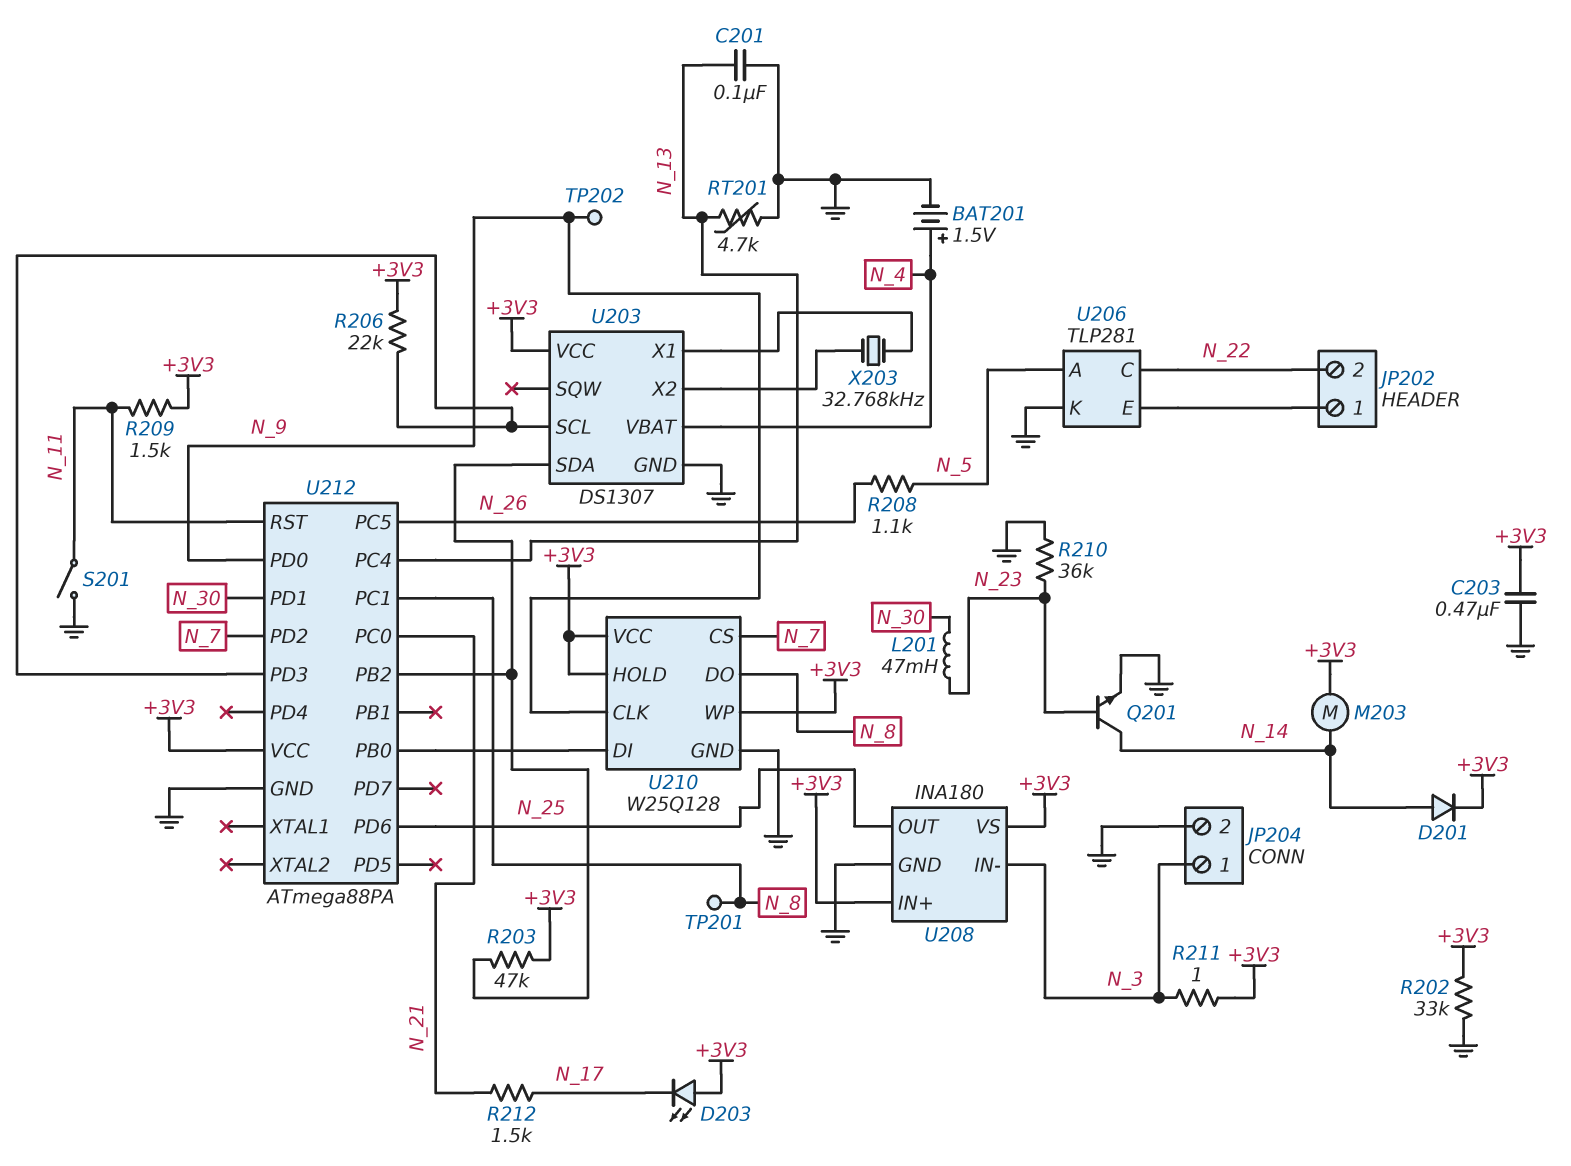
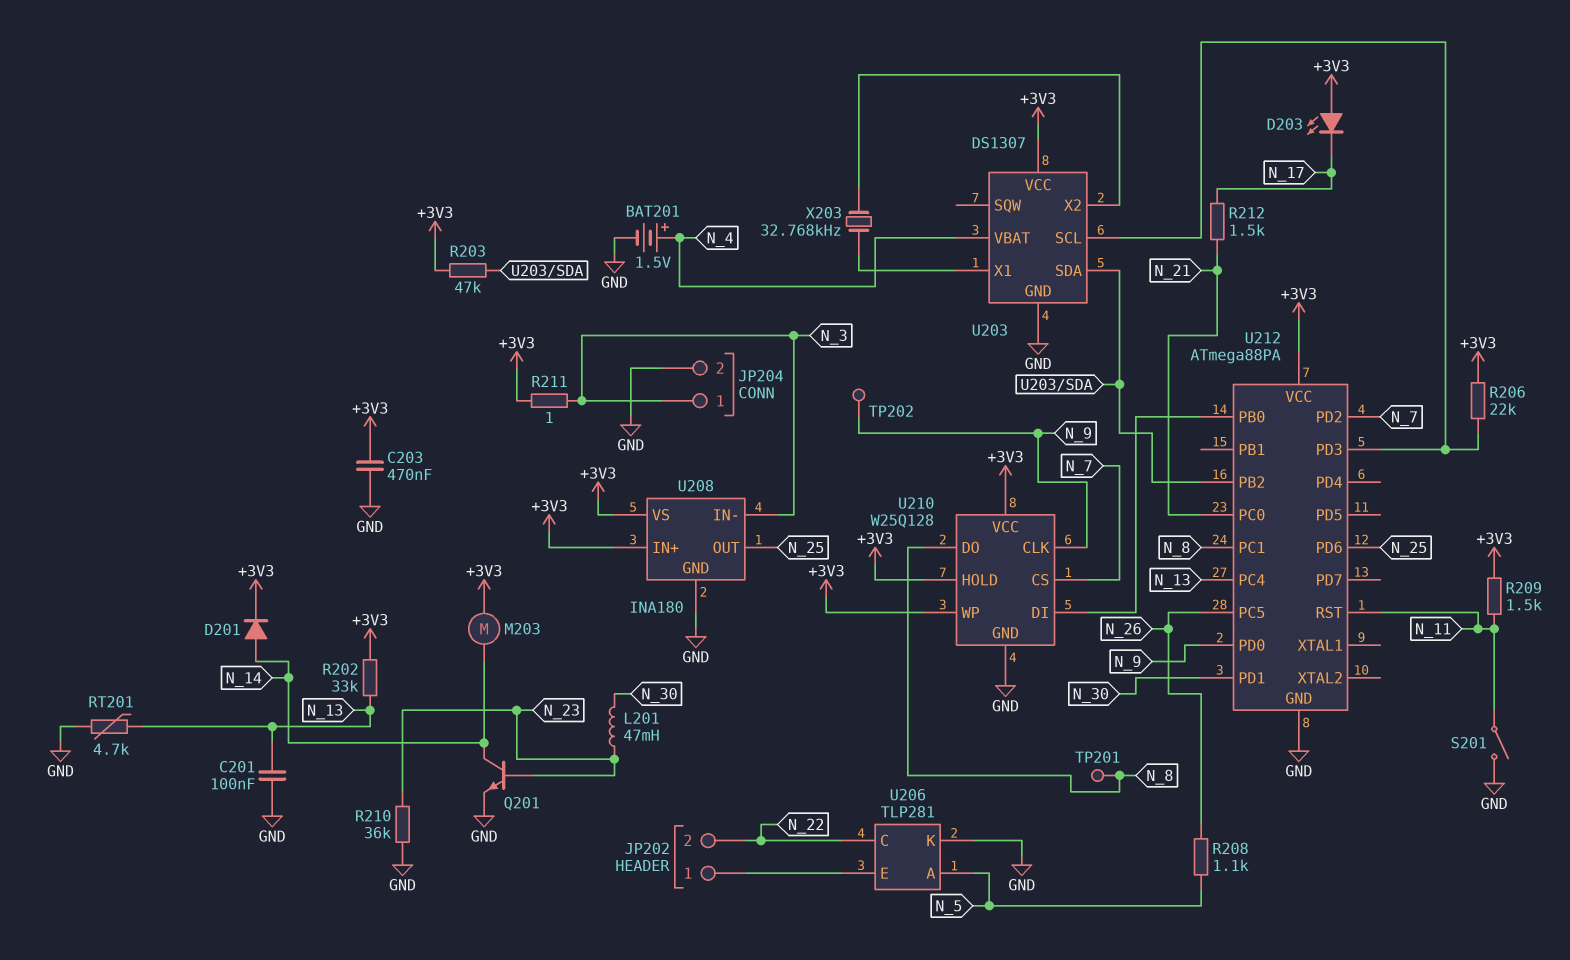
R202: 33k (+3V3, GND) -> 33k (+3V3, N_13)

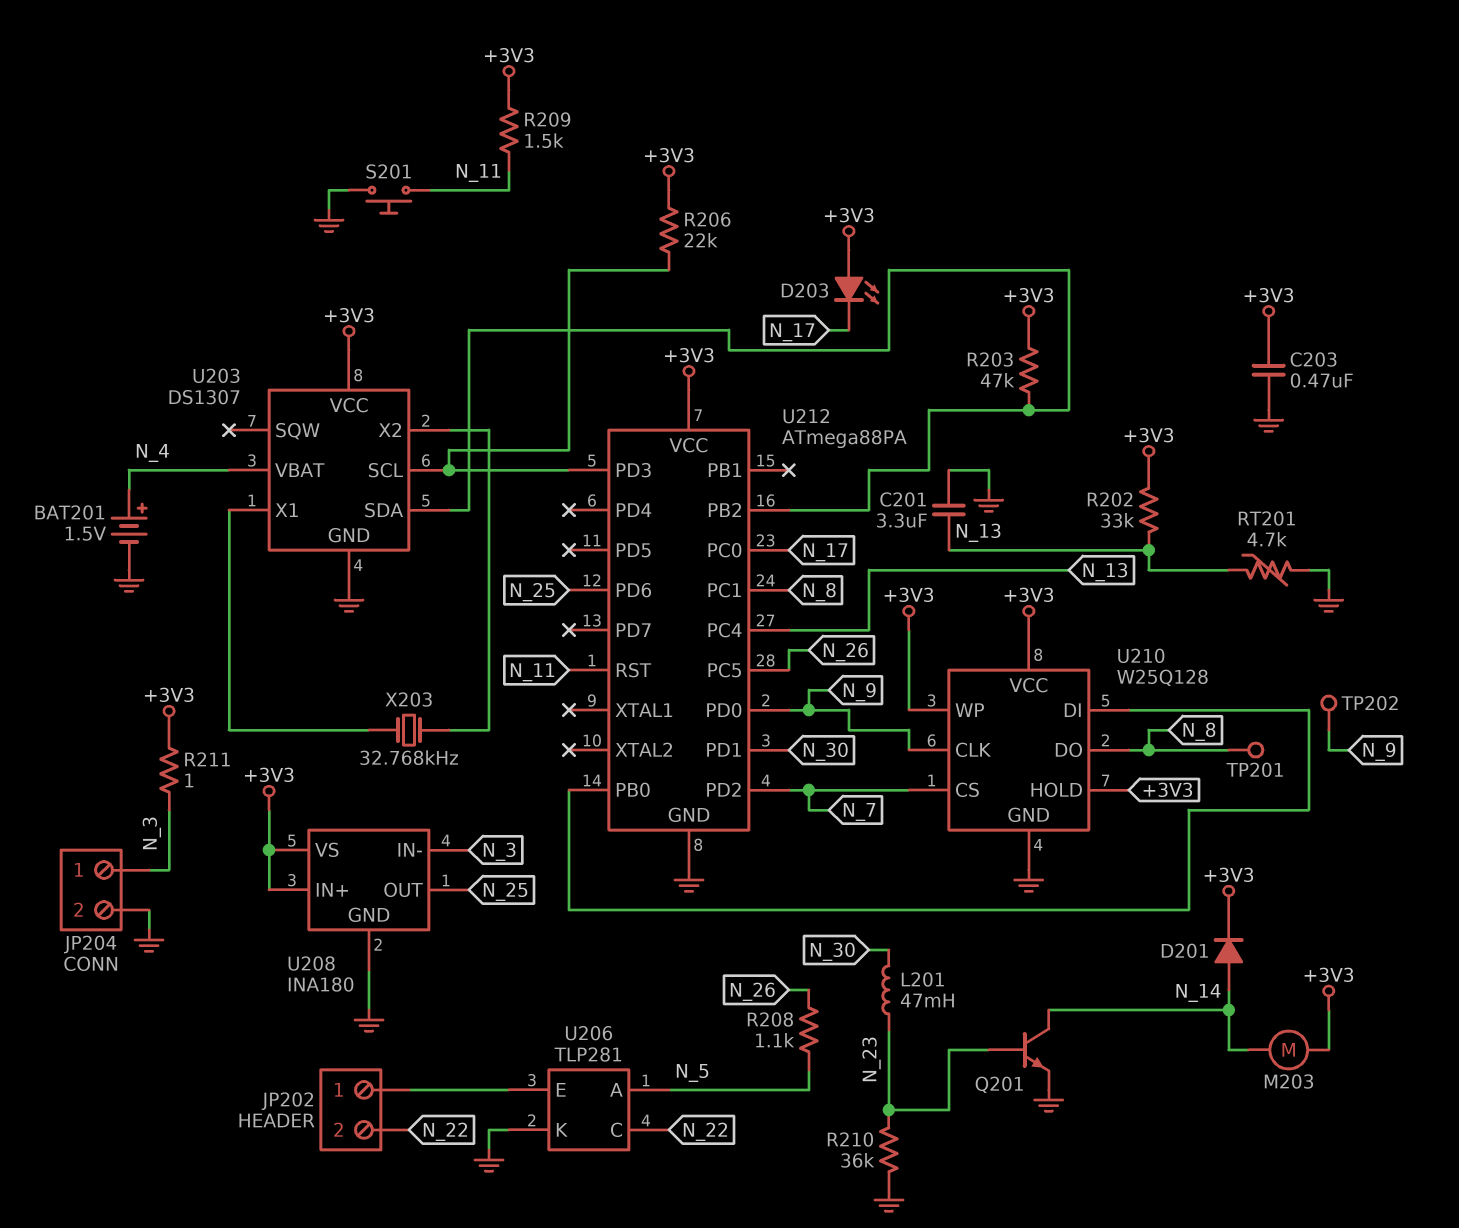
C201: 100nF (GND, N_13) -> 3.3uF (GND, N_13)
R212: 1.5k (N_17, N_21) -> none
S201: switch (GND, N_11) -> button (GND, N_11)
U212 pin PC0: N_21 -> N_17

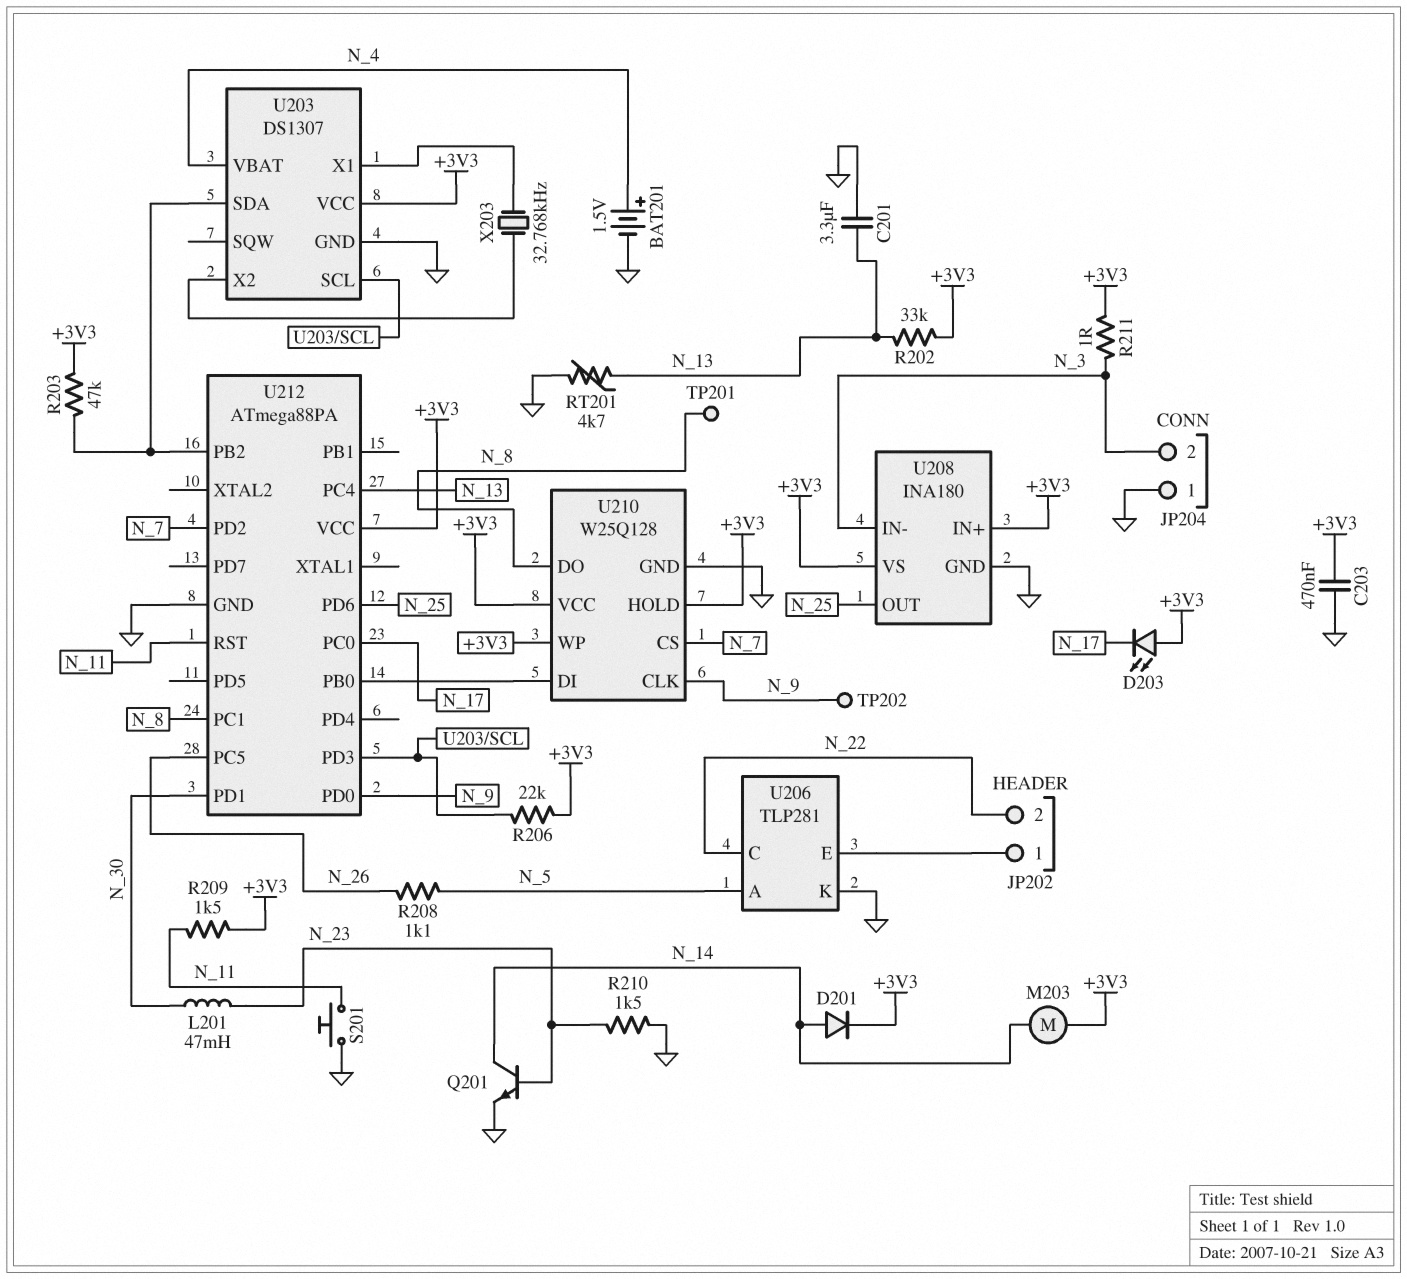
JP204 pin 1: N_3 -> GND
JP204 pin 2: GND -> N_3
R210: 36k (GND, N_23) -> 1.5k (GND, N_23)

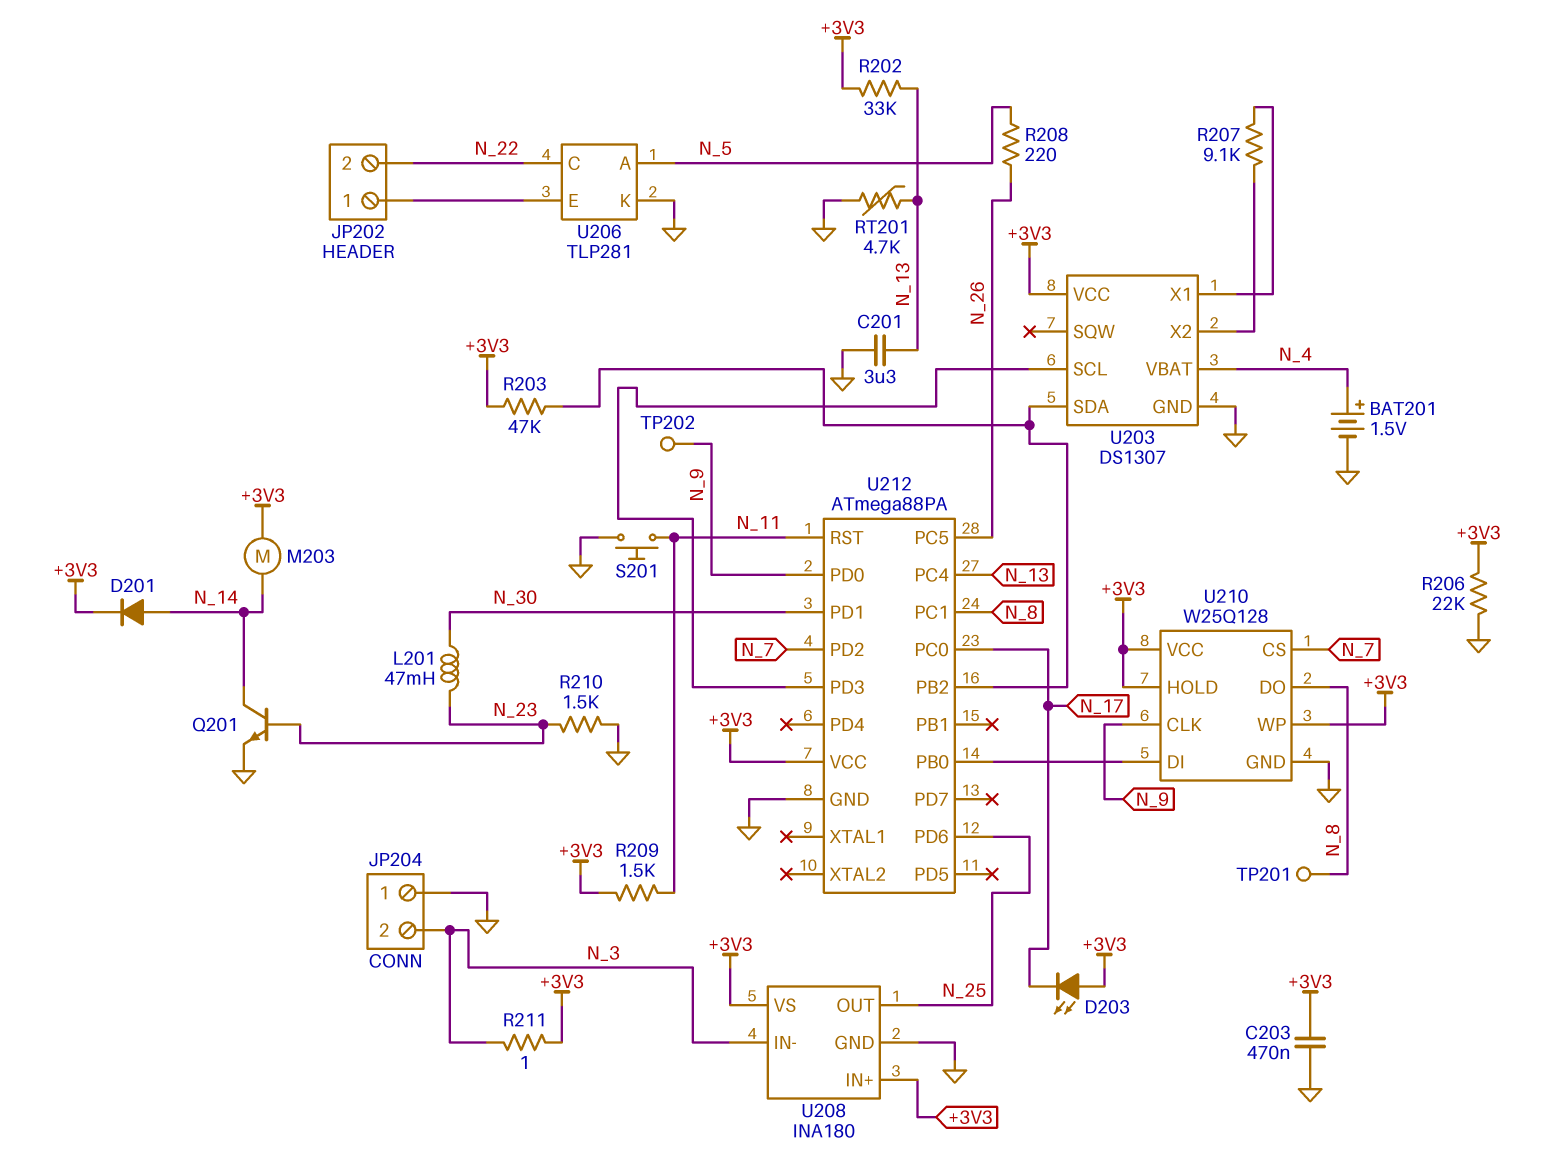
R206: 22k (+3V3, U203/SCL) -> 22k (+3V3, GND)
R207: none -> 9.1k (U203/X1, U203/X2)
R208: 1.1k (N_5, N_26) -> 220 (N_5, N_26)
X203: 32.768kHz (U203/X1, U203/X2) -> none

